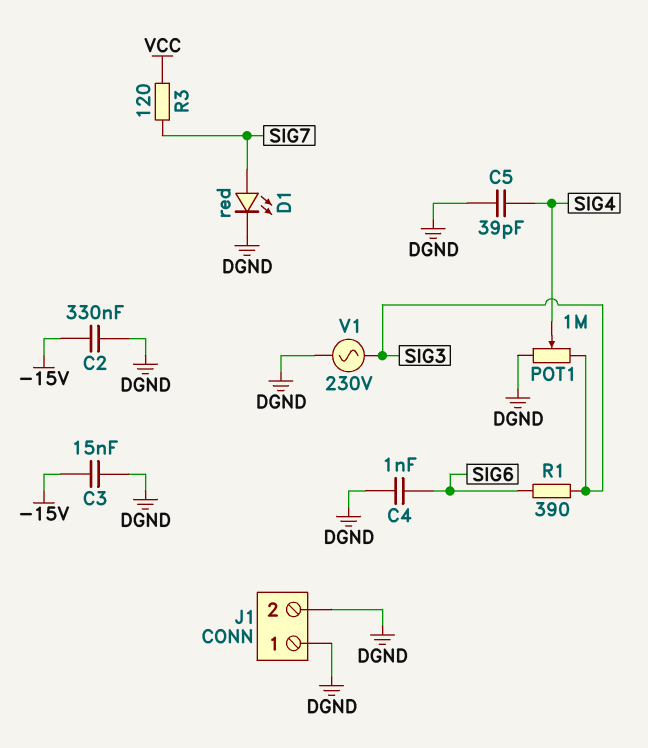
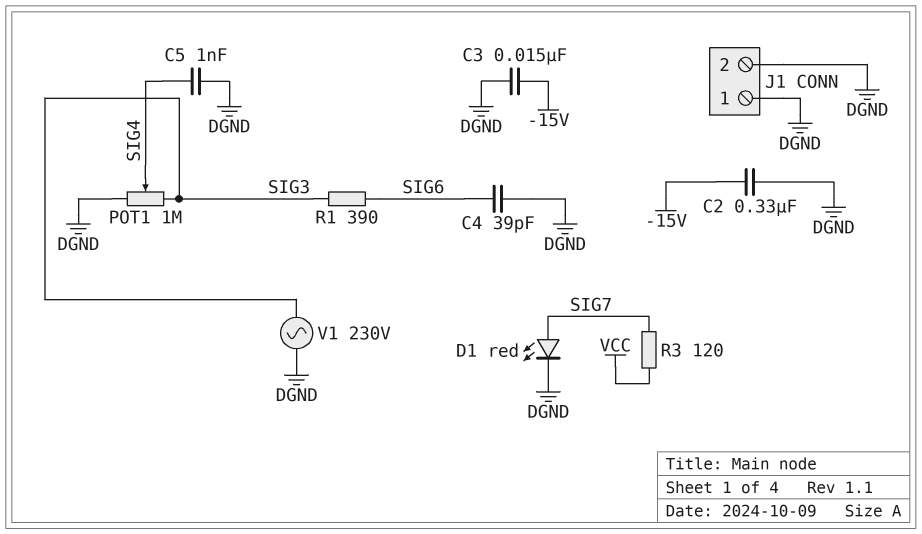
C4: 1nF (DGND, SIG6) -> 39pF (DGND, SIG6)
C5: 39pF (DGND, SIG4) -> 1nF (DGND, SIG4)

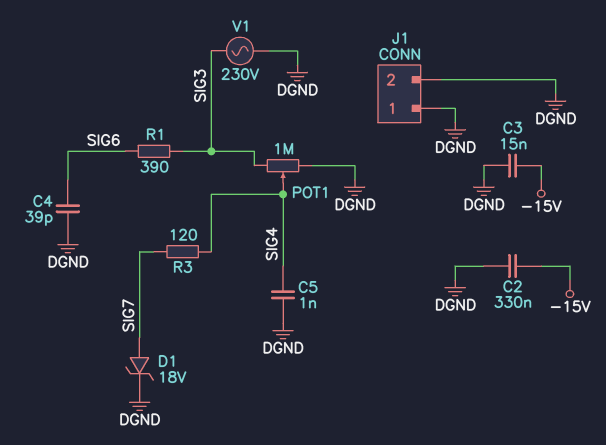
D1: LED red (A SIG7, K DGND) -> zener 18V (A SIG7, K DGND)
R3: 120 (SIG7, VCC) -> 120 (SIG4, SIG7)

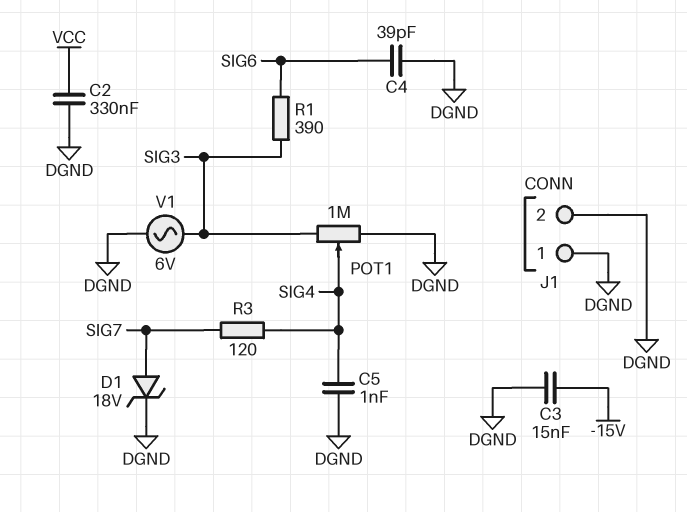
C2: 330nF (-15V, DGND) -> 330nF (DGND, VCC)
V1: AC 230V (DGND, SIG3) -> AC 6V (DGND, SIG3)

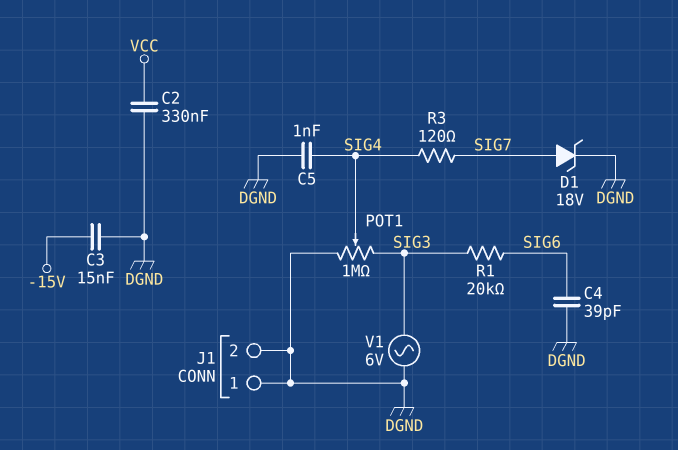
R1: 390 (SIG3, SIG6) -> 20k (SIG3, SIG6)

